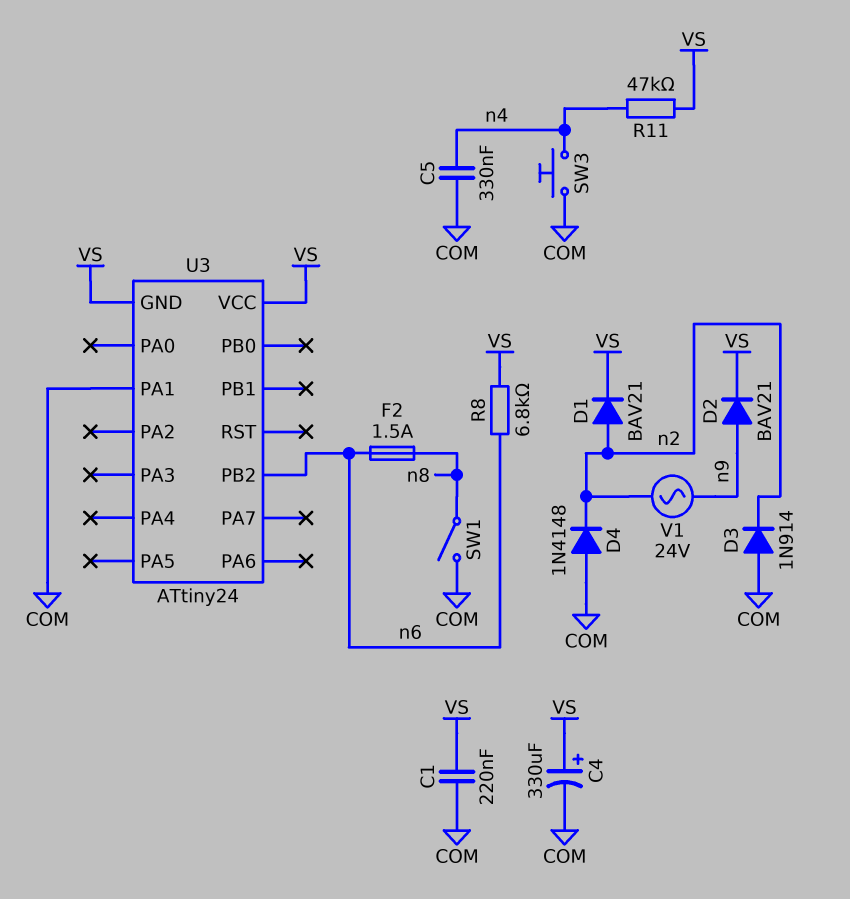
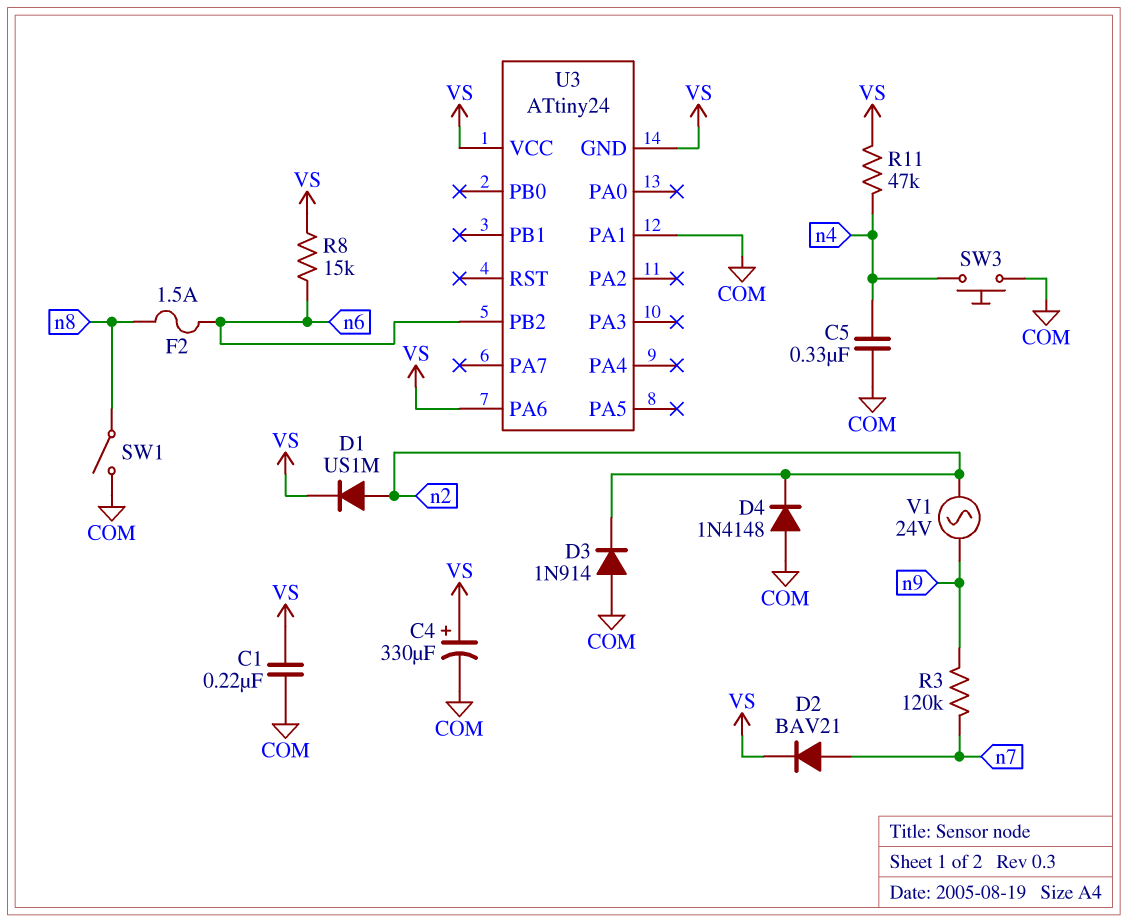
D1: diode BAV21 (A n2, K VS) -> diode US1M (A n2, K VS)
D2: diode BAV21 (A n9, K VS) -> diode BAV21 (A n7, K VS)
R3: none -> 120k (n7, n9)
R8: 6.8k (VS, n6) -> 15k (VS, n6)
U3 pin PA6: none -> VS

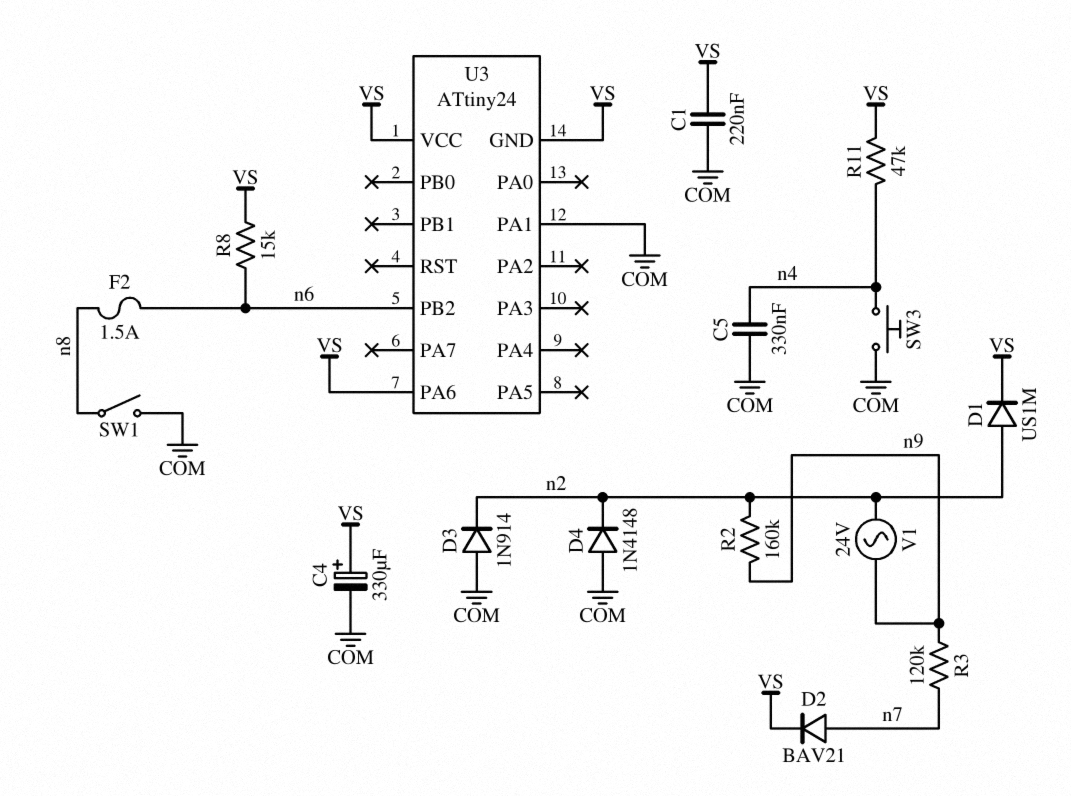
R2: none -> 160k (n2, n9)

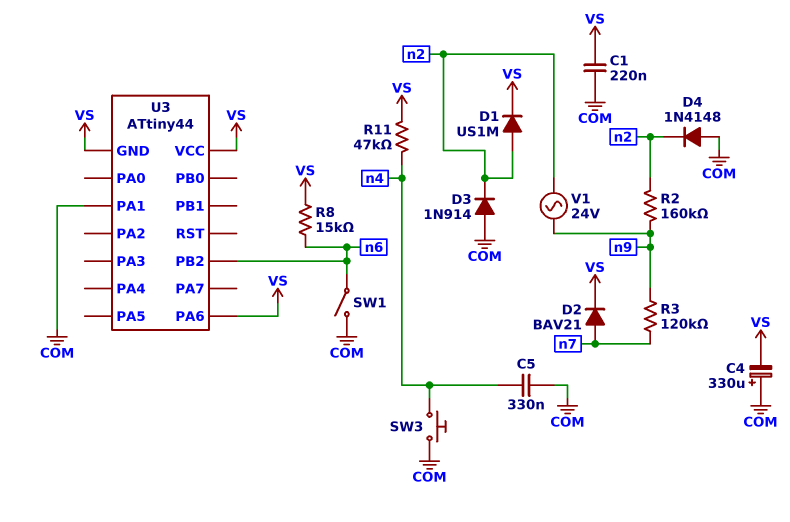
C4: 330uF (plus VS, minus COM) -> 330uF (plus COM, minus VS)
F2: 1.5A (n6, n8) -> none
SW1: switch (COM, n8) -> switch (COM, n6)
U3: ATtiny24 -> ATtiny44

